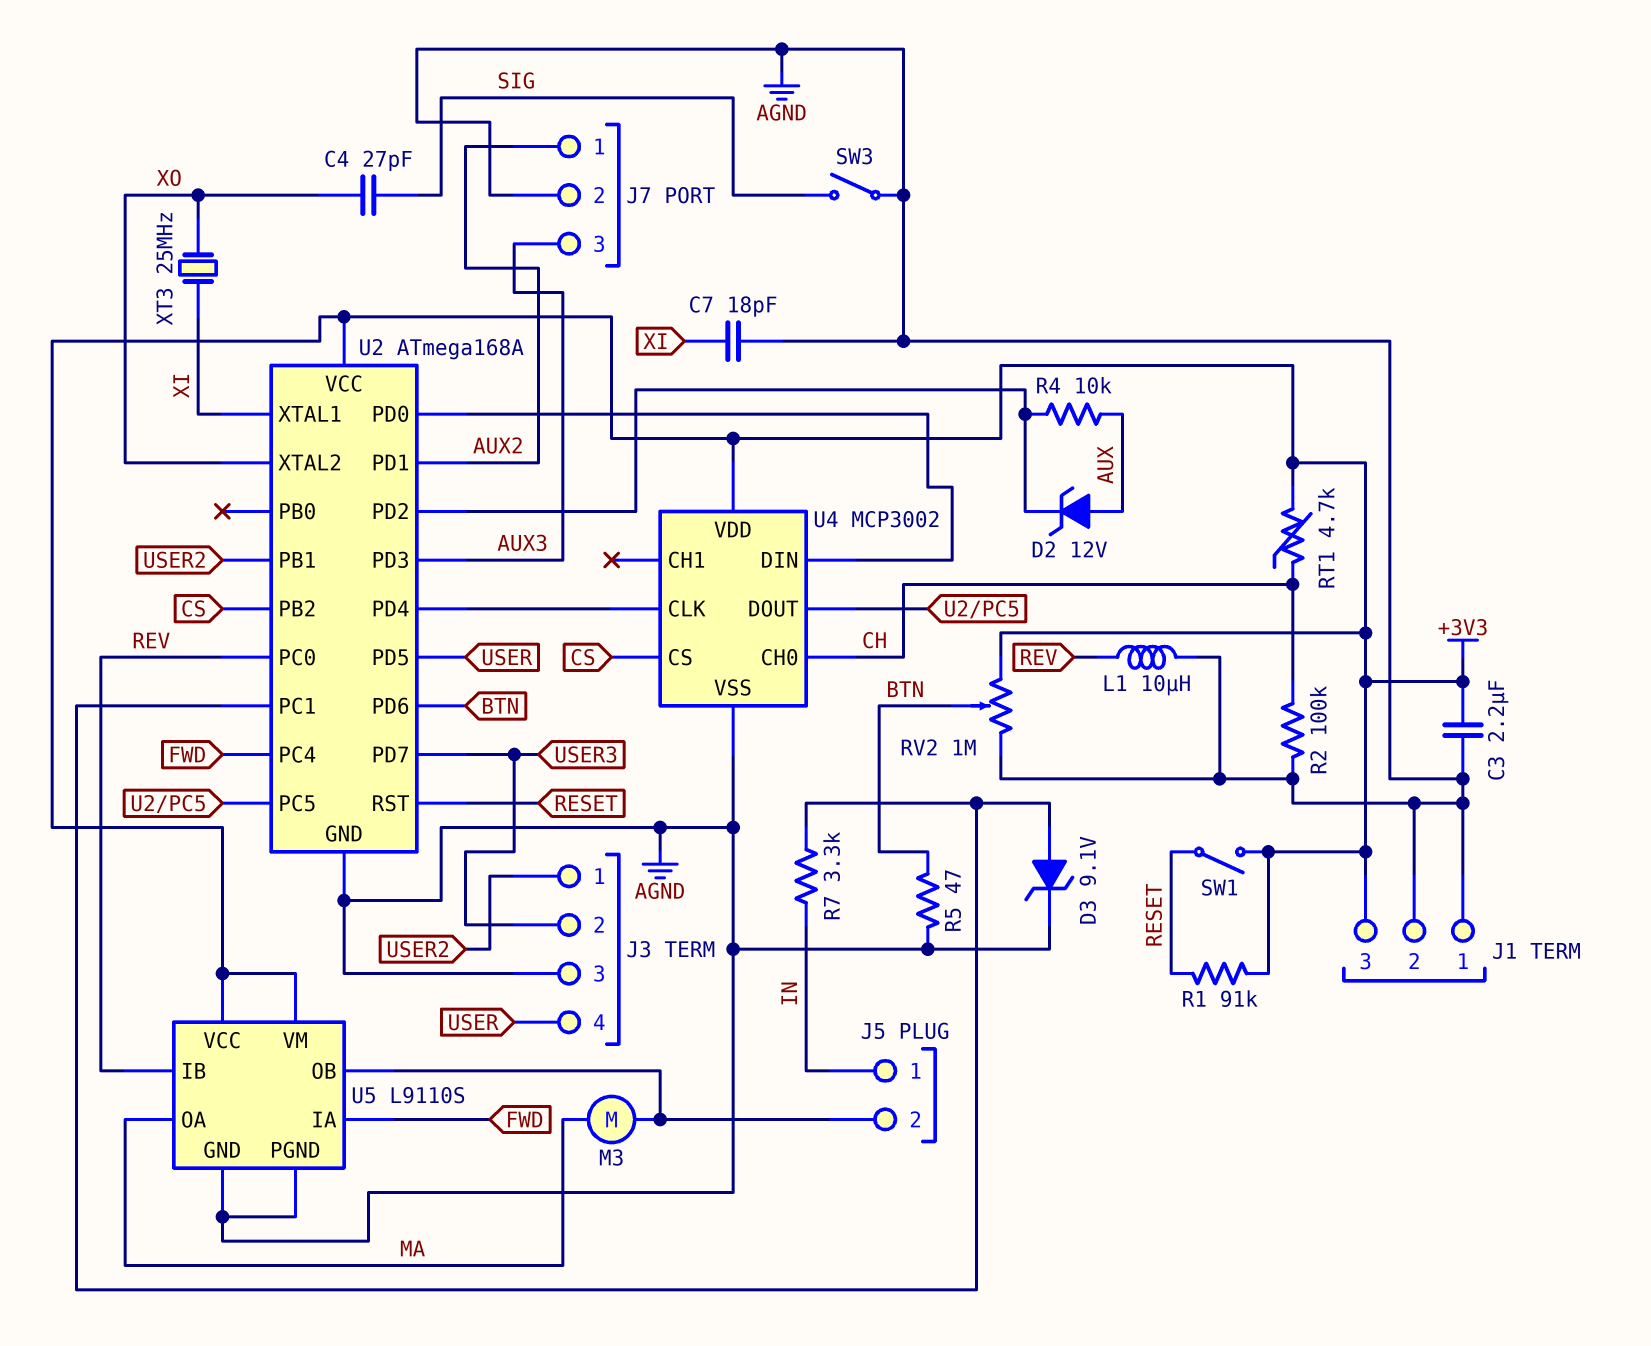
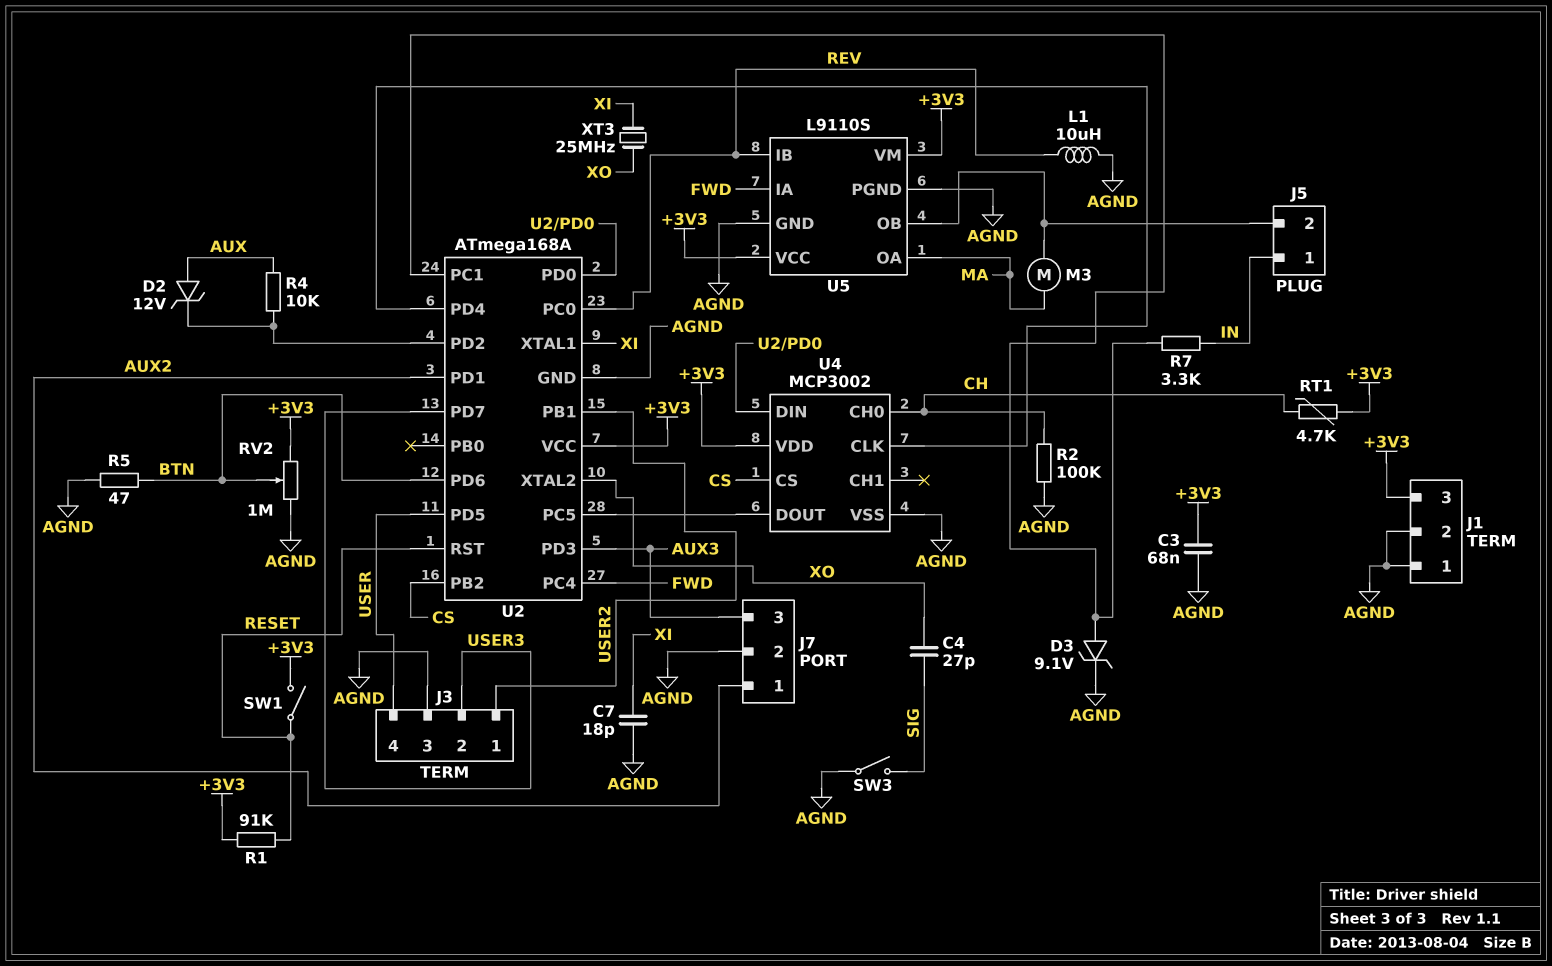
C3: 2.2uF (+3V3, AGND) -> 68nF (+3V3, AGND)

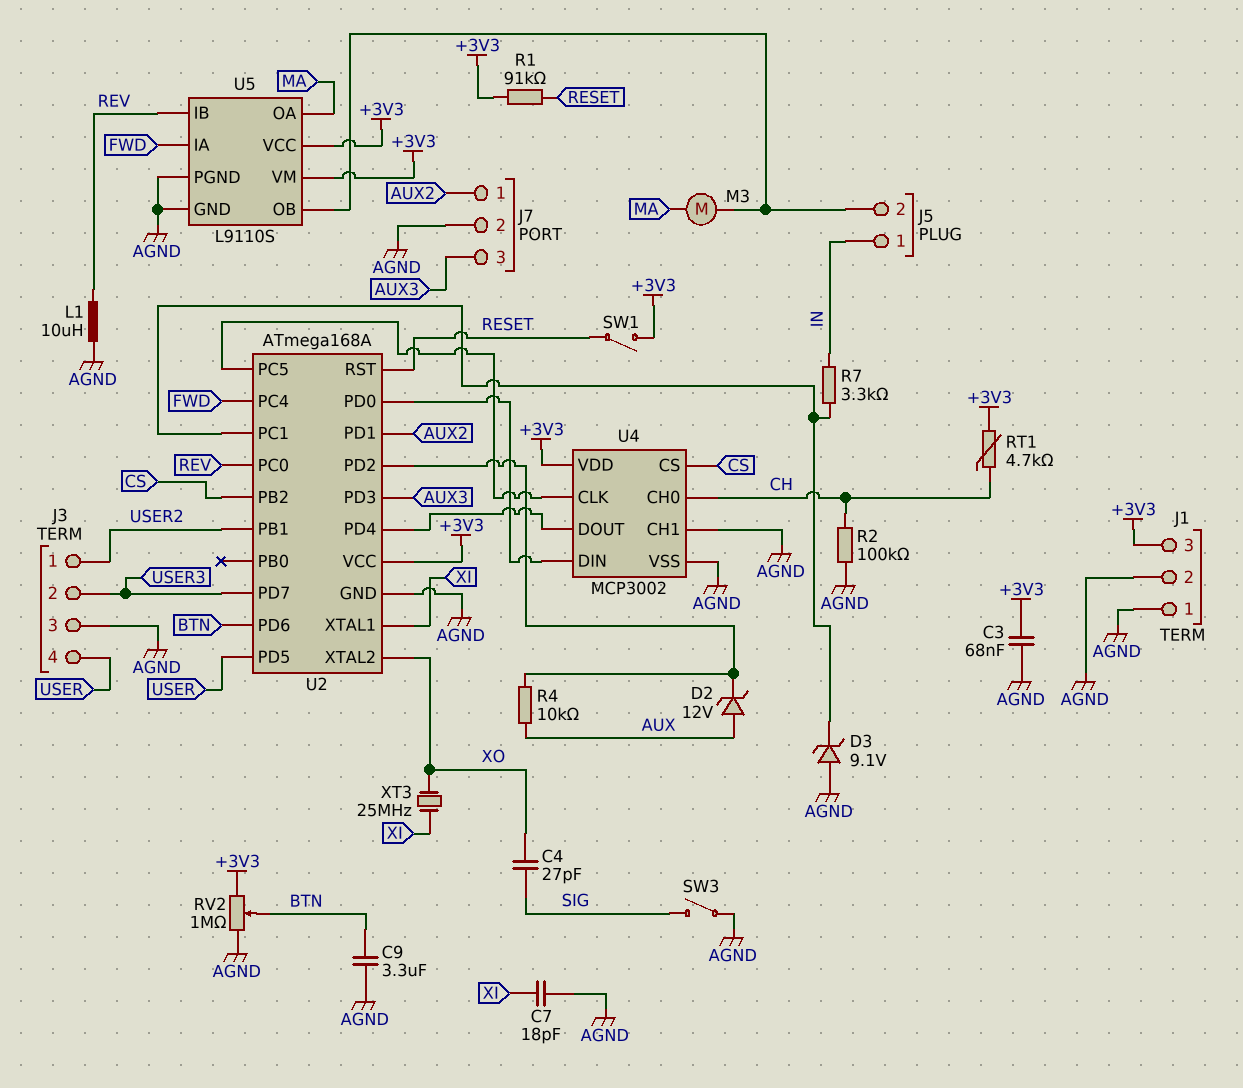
C9: none -> 3.3uF (AGND, BTN)
D3: zener 9.1V (A U2/PC1, K AGND) -> zener 9.1V (A AGND, K U2/PC1)
R5: 47 (AGND, BTN) -> none
U4 pin CH1: none -> AGND
U4 pin CLK: U2/PD4 -> U2/PC5
U4 pin DOUT: U2/PC5 -> U2/PD4

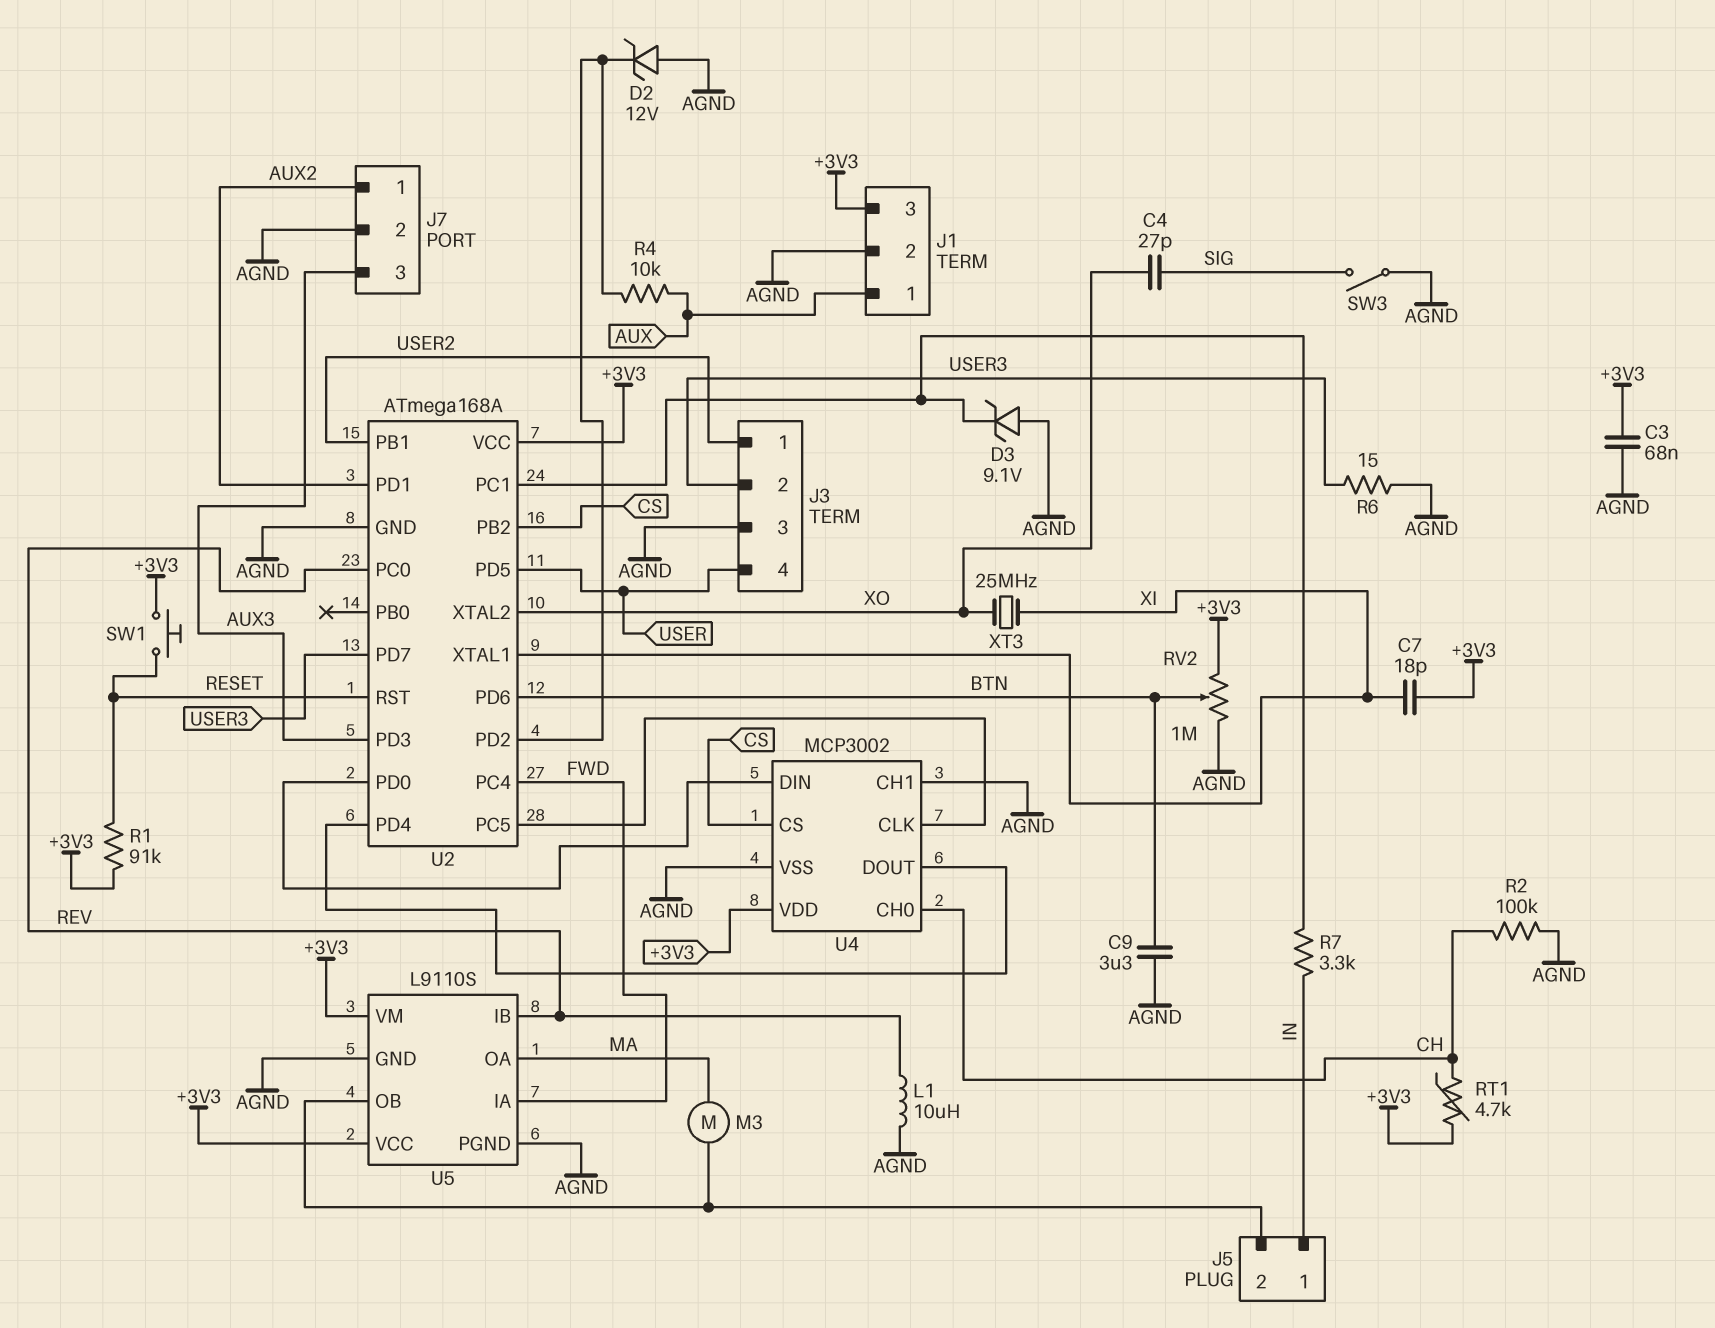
C7: 18pF (AGND, XI) -> 18pF (+3V3, XI)
D2: zener 12V (A AUX, K U2/PD2) -> zener 12V (A AGND, K U2/PD2)
J1 pin 1: AGND -> AUX
R6: none -> 15 (AGND, USER3)
SW1: switch (+3V3, RESET) -> button (+3V3, RESET)

